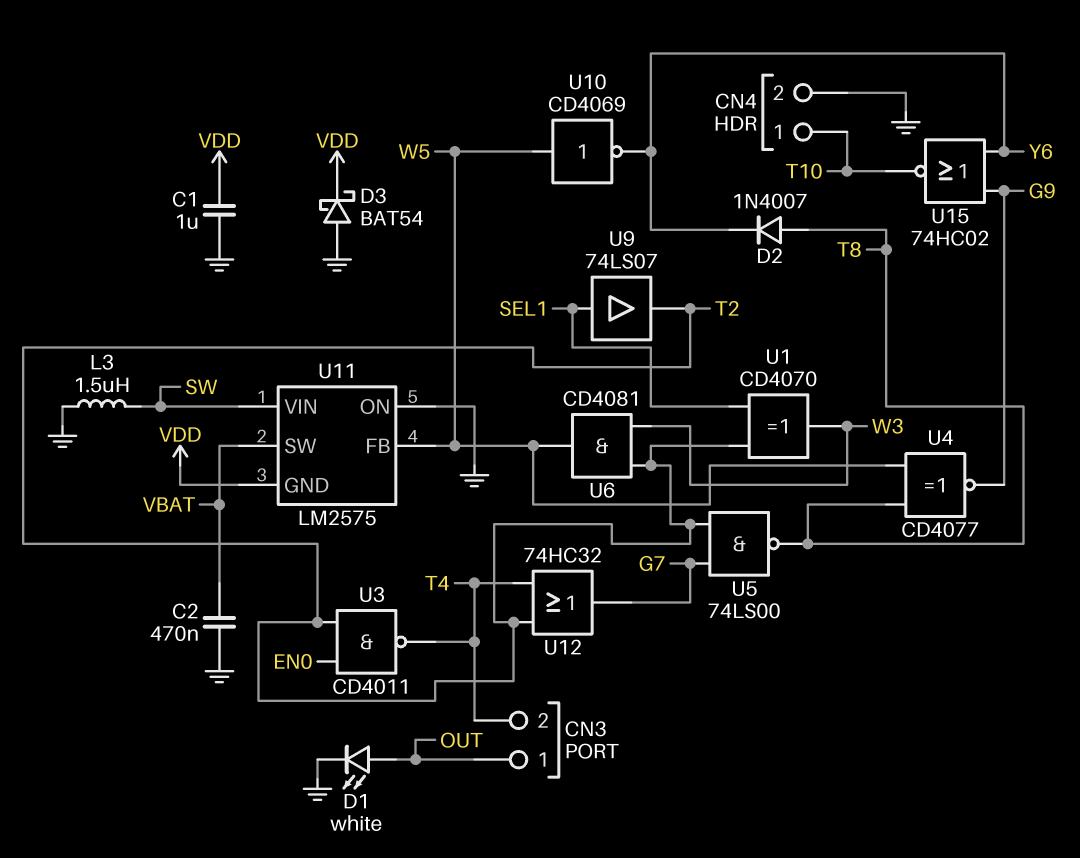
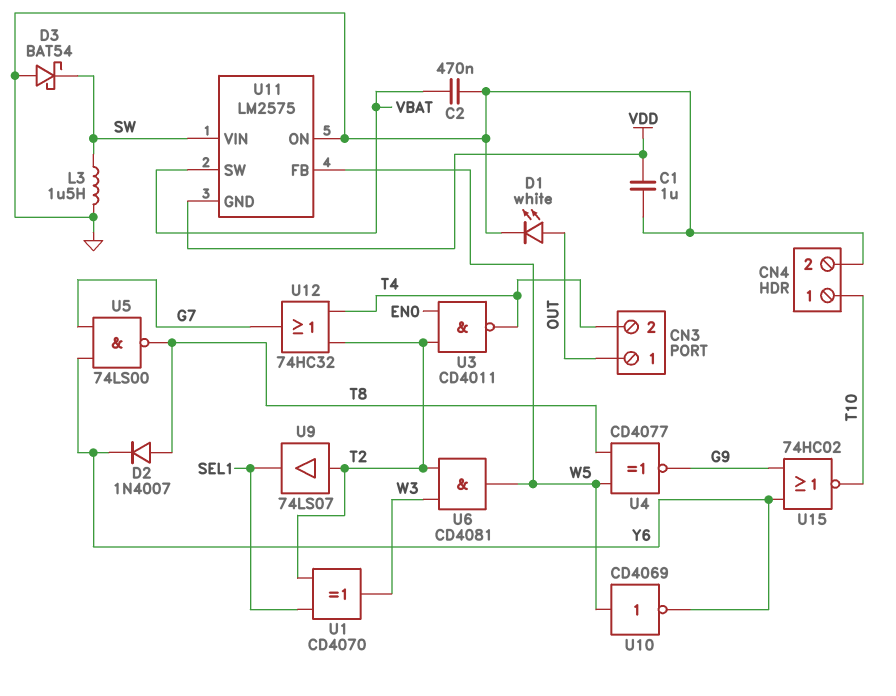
D3: schottky BAT54 (A GND, K VDD) -> schottky BAT54 (A GND, K SW)
U5: NAND 74LS00 (in G7, in T2, out T8) -> NAND 74LS00 (in G7, in Y6, out T8)
U9: buffer 74LS07 (in SEL1, out T2) -> buffer 74LS07 (in T2, out SEL1)

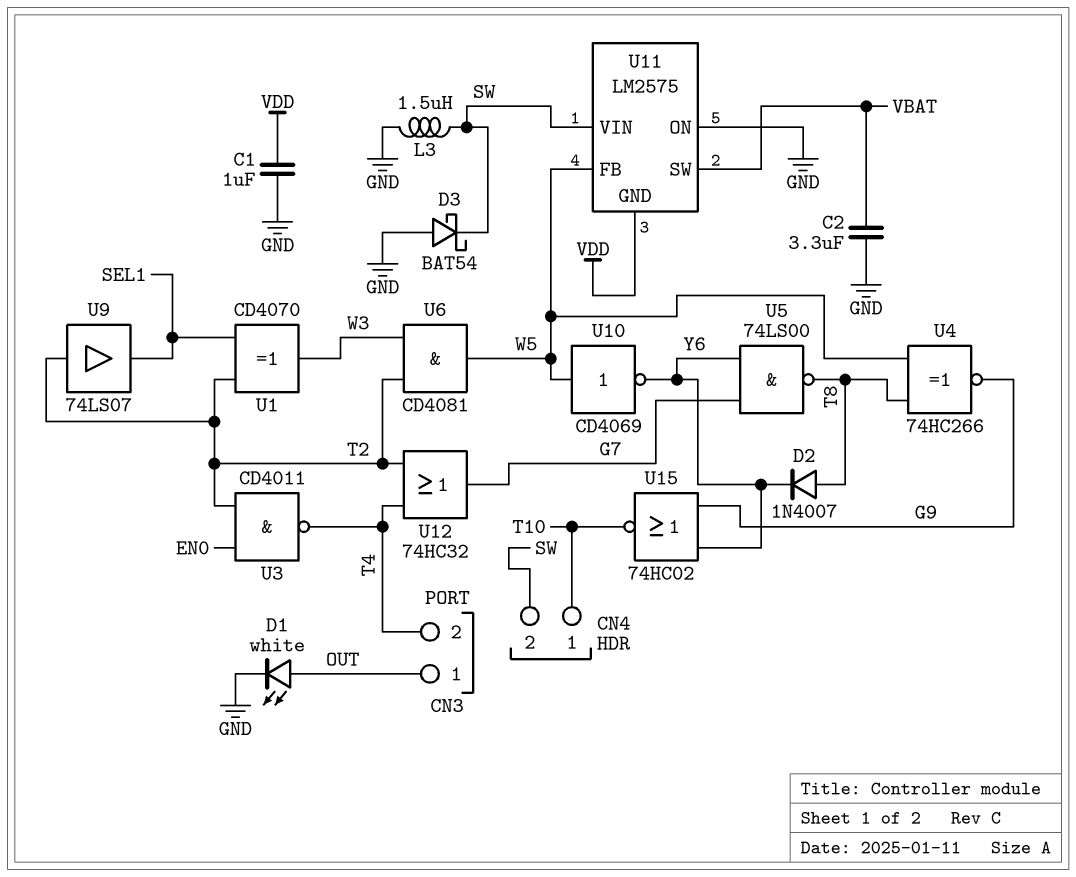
C2: 470nF (GND, VBAT) -> 3.3uF (GND, VBAT)
CN4 pin 2: GND -> SW
U4: XNOR CD4077 (in T8, in W5, out G9) -> XNOR 74HC266 (in T8, in W5, out G9)

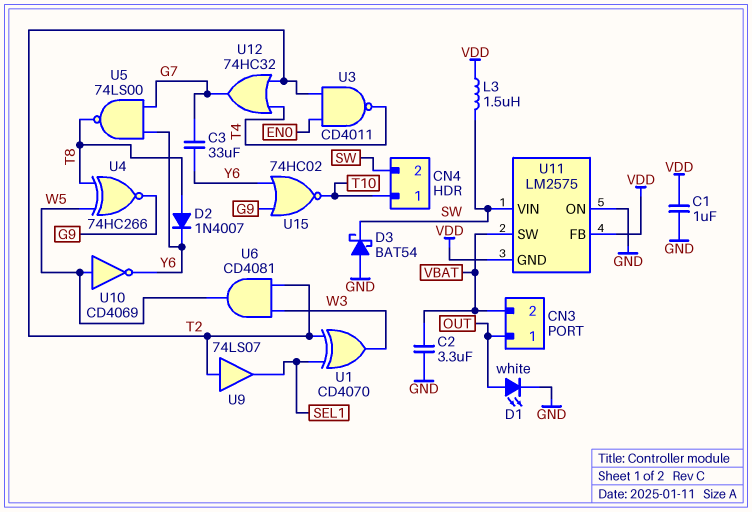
C3: none -> 33uF (G7, Y6)
CN3 pin 2: T4 -> VBAT
L3: 1.5uH (GND, SW) -> 1.5uH (SW, VDD)
U11 pin FB: W5 -> VDD

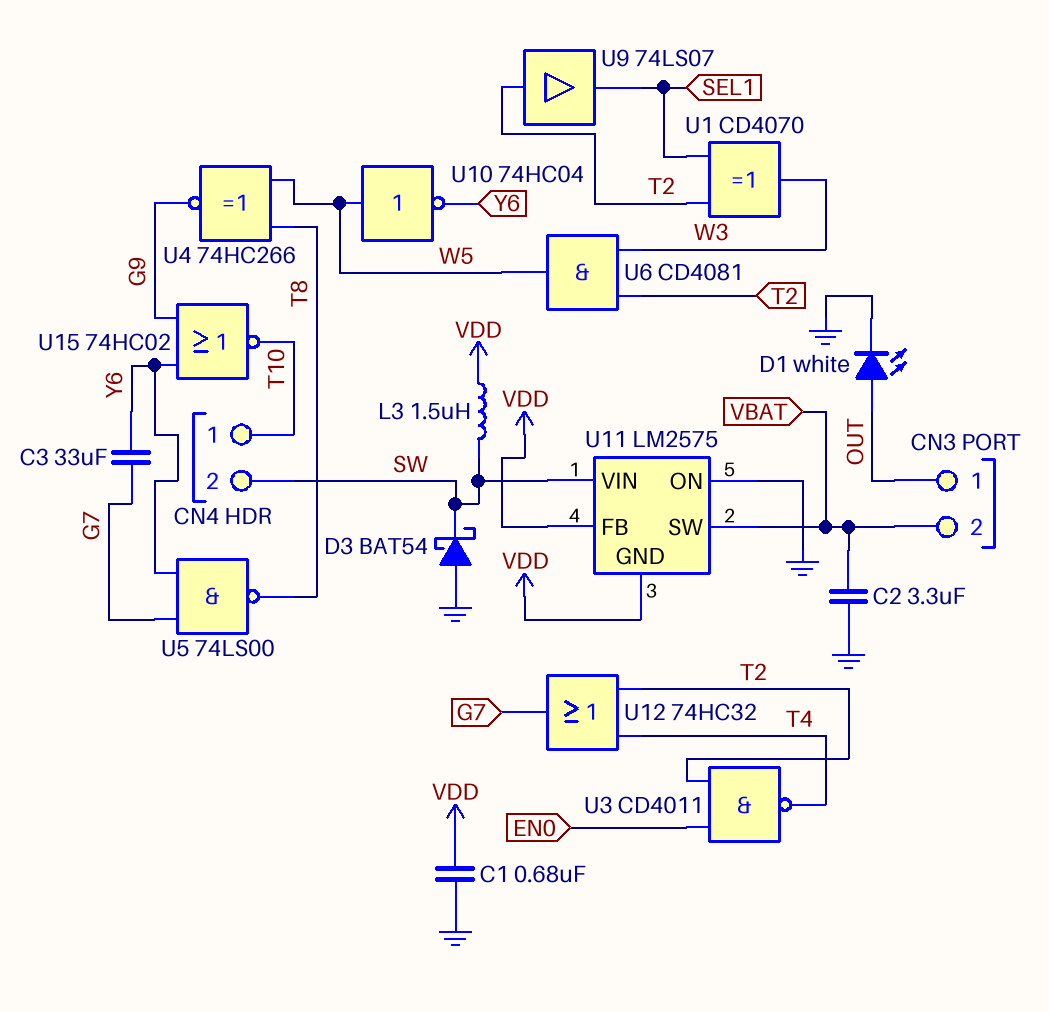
C1: 1uF (GND, VDD) -> 680nF (GND, VDD)
D2: diode 1N4007 (A T8, K Y6) -> none
U10: NOT CD4069 (in W5, out Y6) -> NOT 74HC04 (in W5, out Y6)

